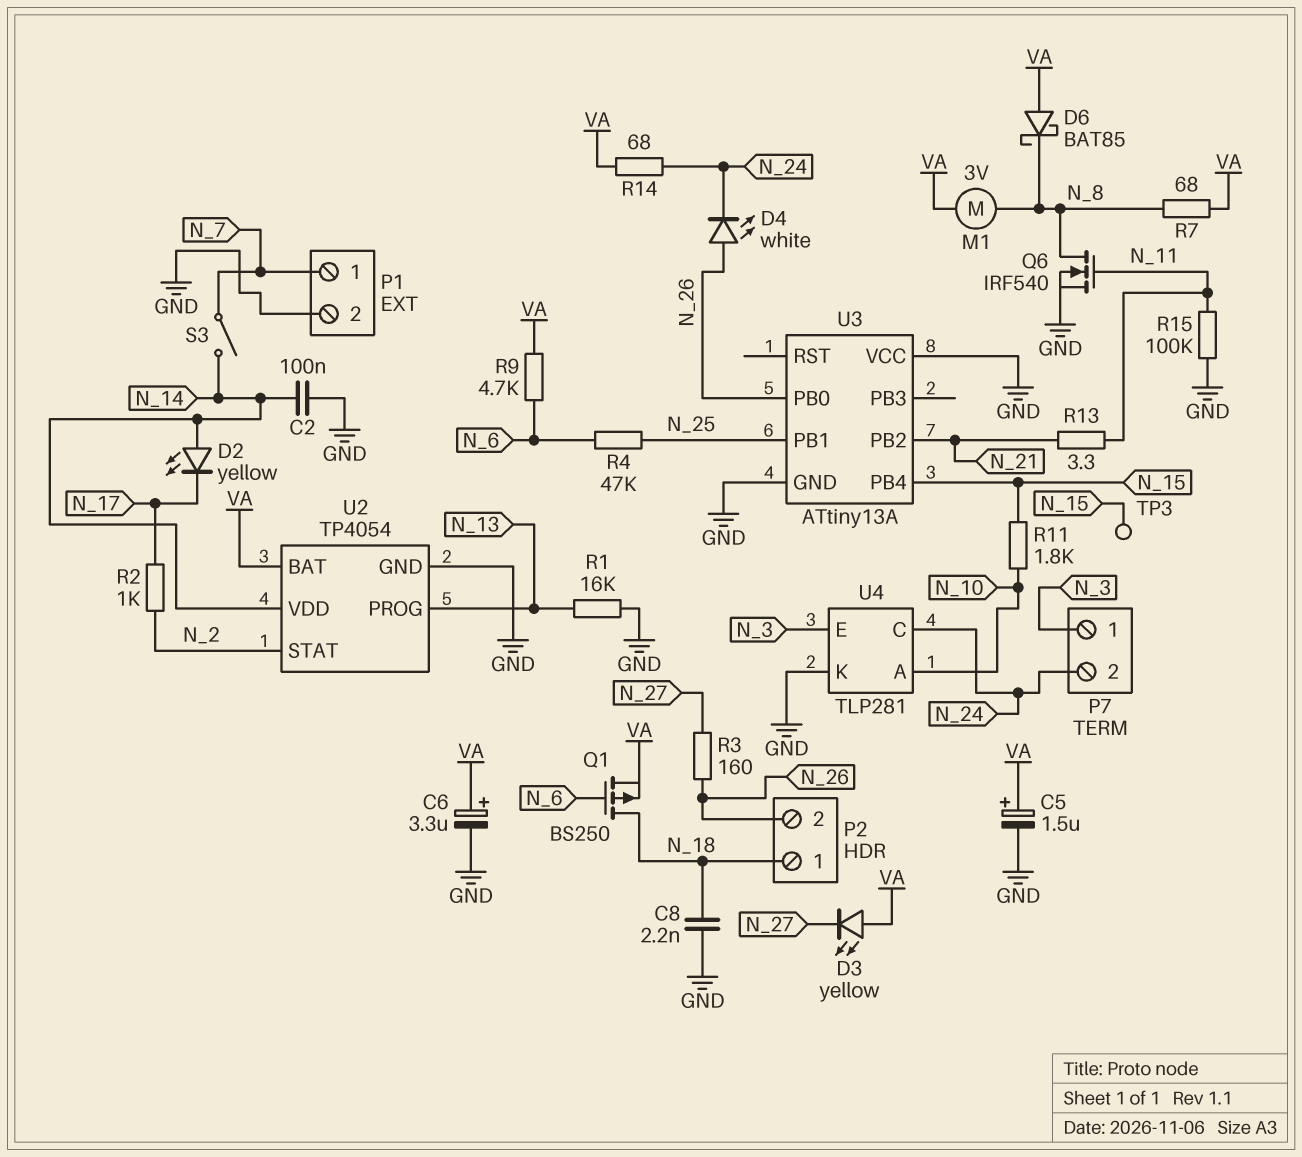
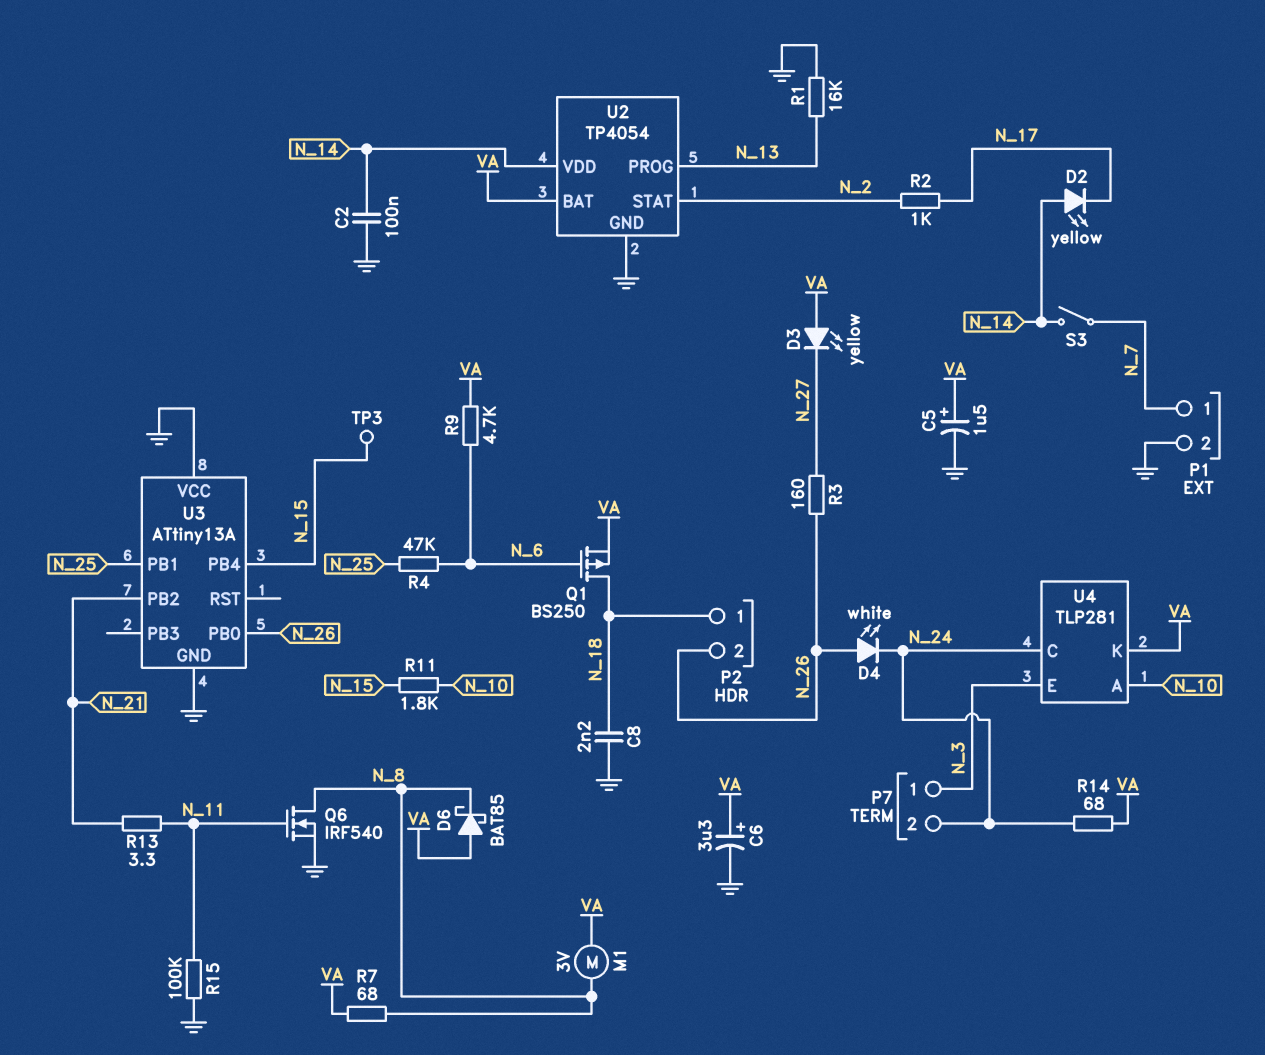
U4 pin K: GND -> VA

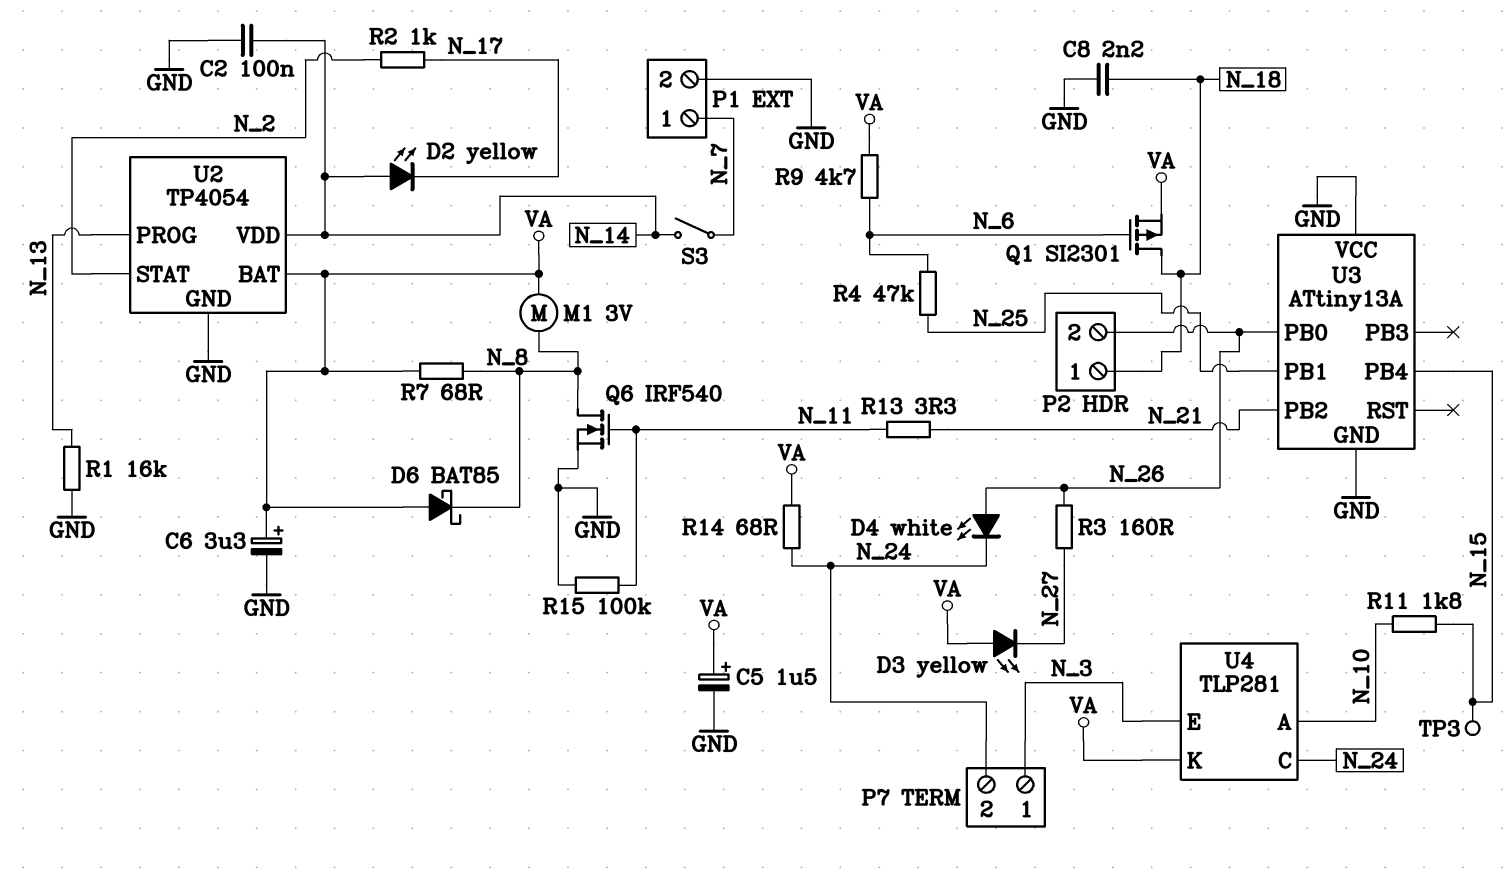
Q1: PMOS BS250 (G N_6, D N_18, S VA) -> PMOS SI2301 (G N_6, D N_18, S VA)

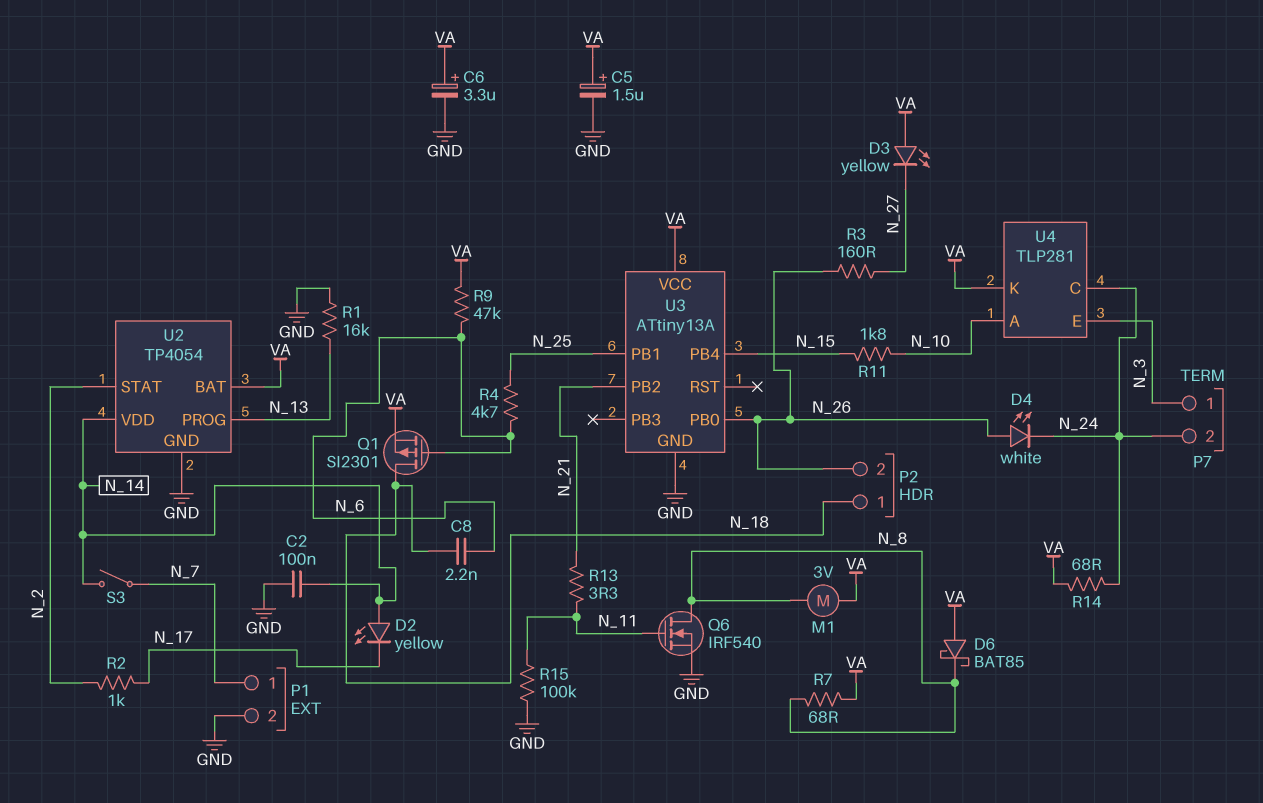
C8: 2.2nF (GND, N_18) -> 2.2nF (N_6, N_18)
R4: 47k (N_6, N_25) -> 4.7k (N_6, N_25)
R9: 4.7k (N_6, VA) -> 47k (N_6, VA)
TP3: test point (N_15) -> none
U3 pin VCC: GND -> VA

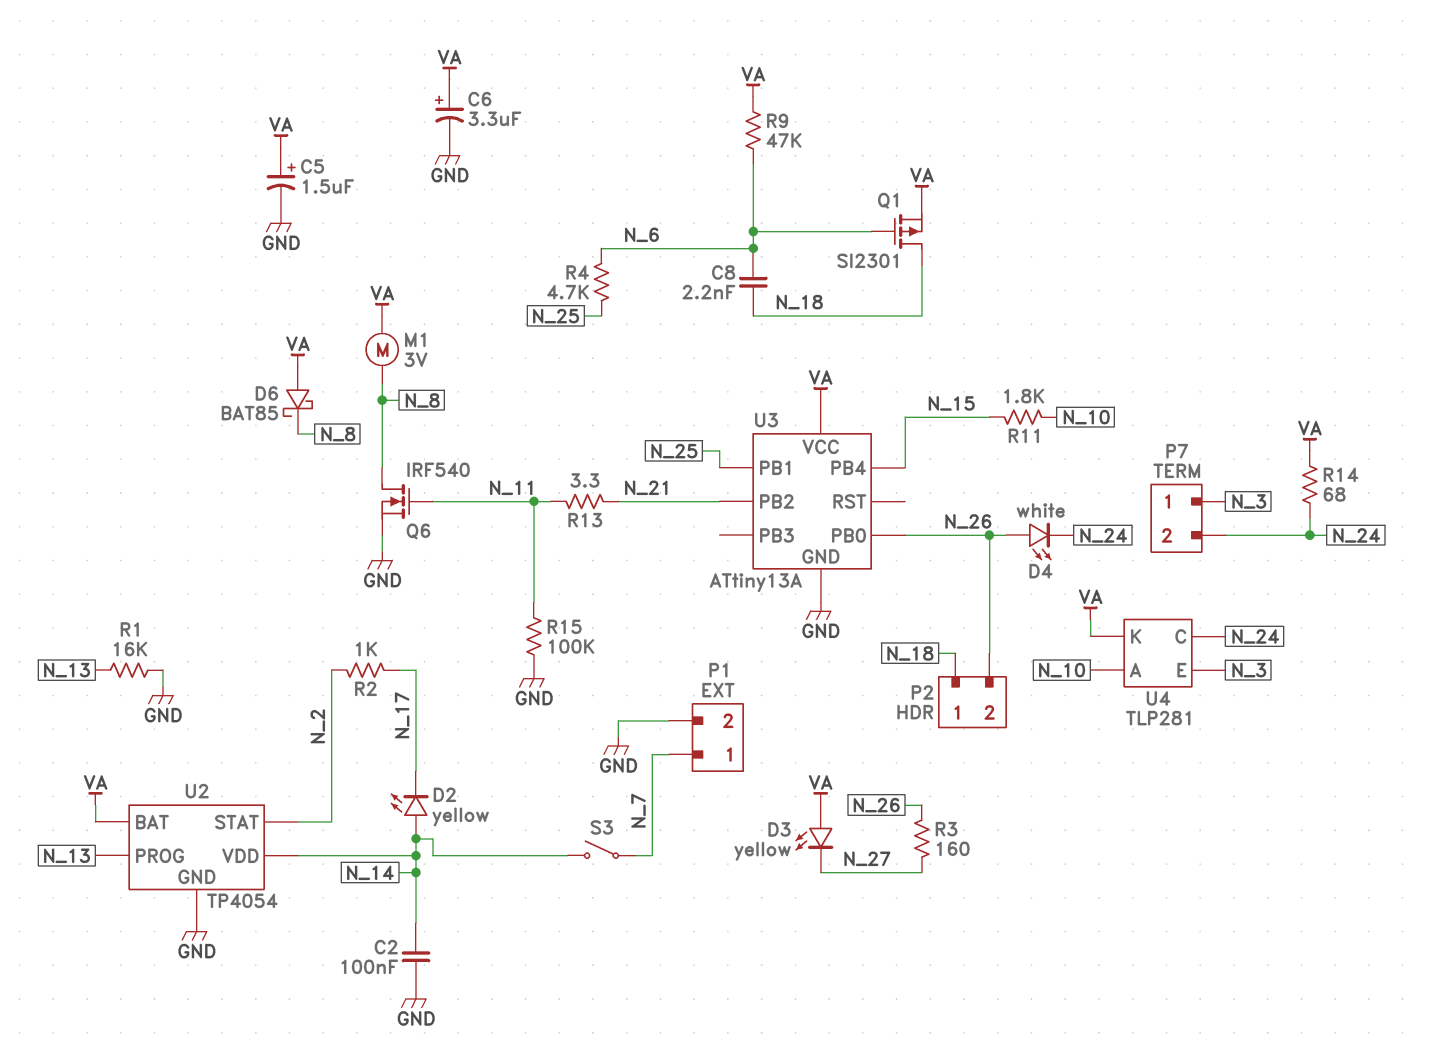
R7: 68 (N_8, VA) -> none

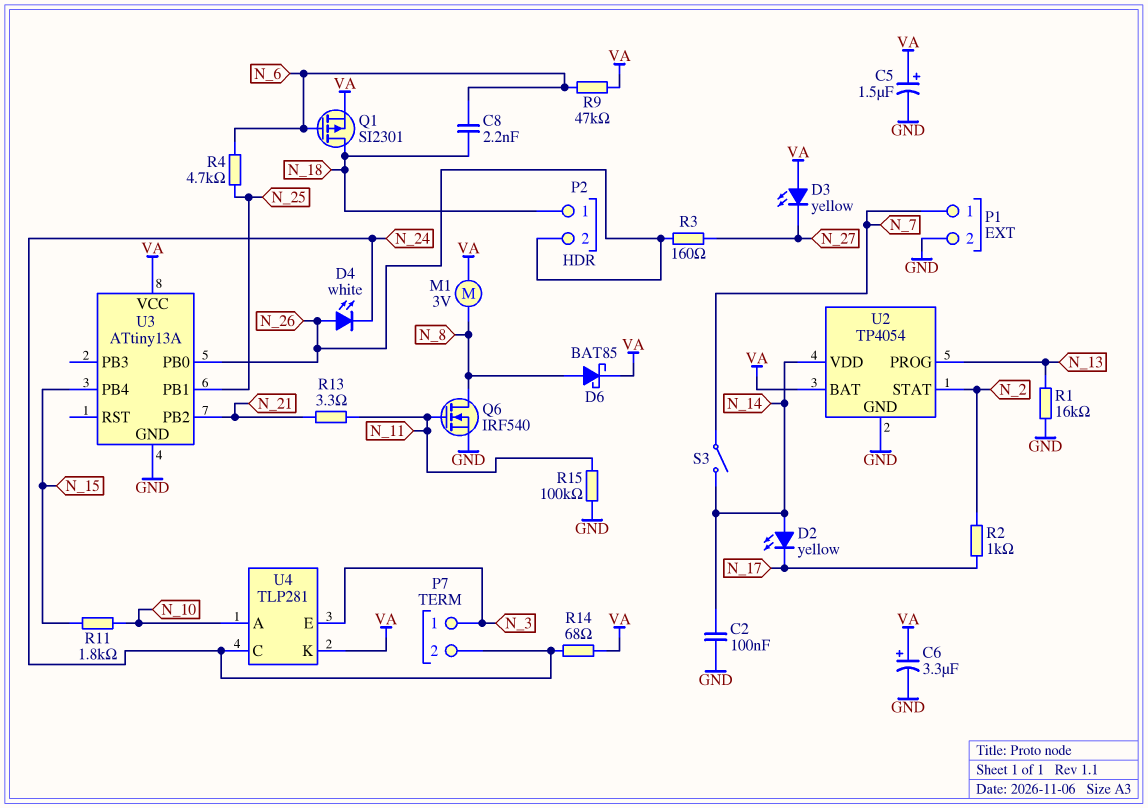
D6: schottky BAT85 (A VA, K N_8) -> schottky BAT85 (A N_8, K VA)

